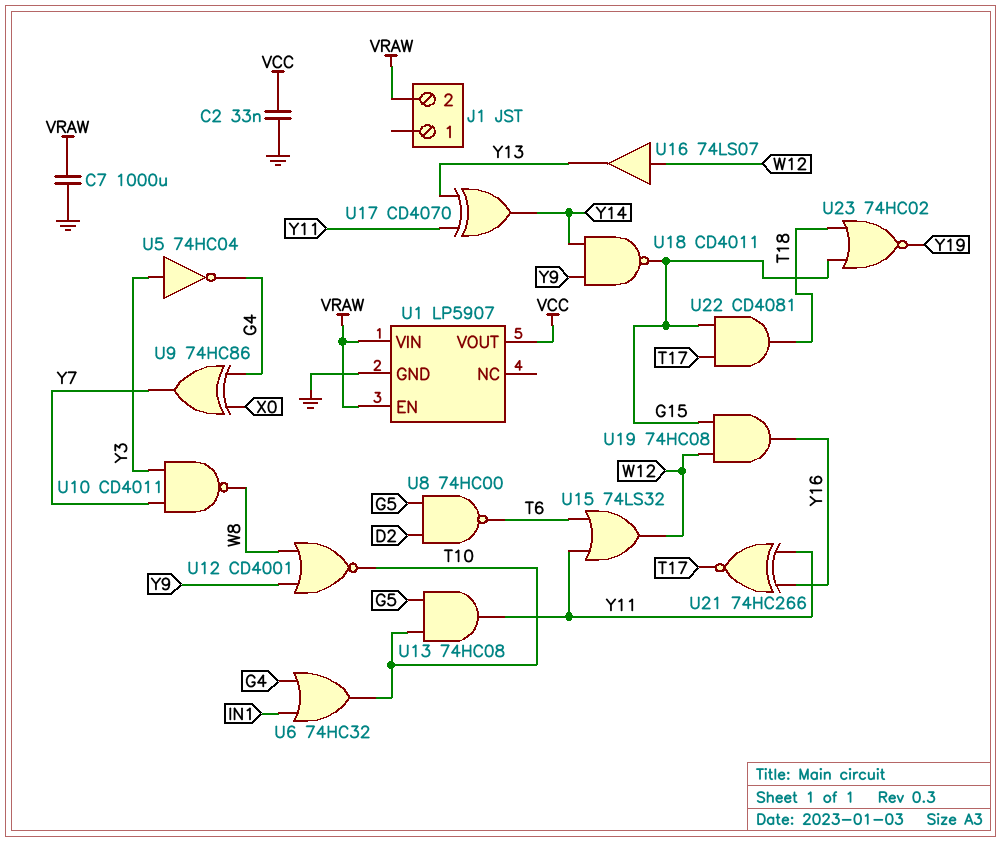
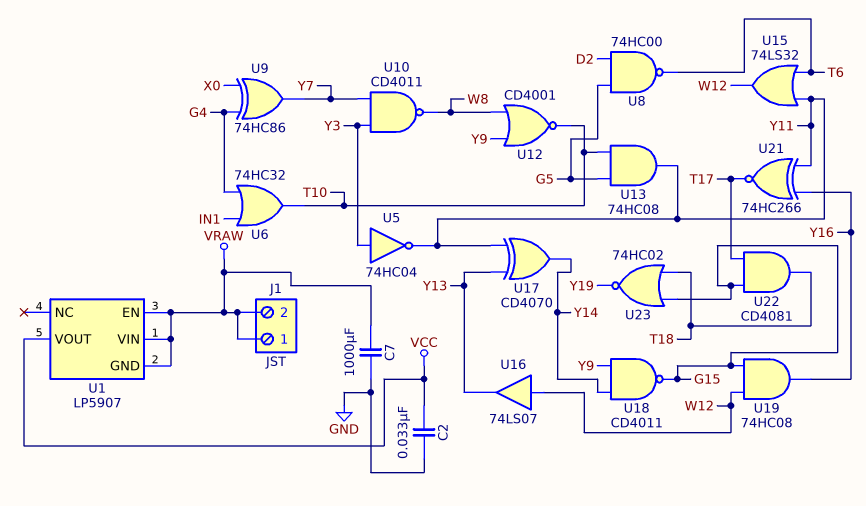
J1 pin 1: none -> VRAW
U1 pin GND: GND -> VRAW
U5: NOT 74HC04 (in Y3, out G4) -> NOT 74HC04 (in Y3, out Y11)

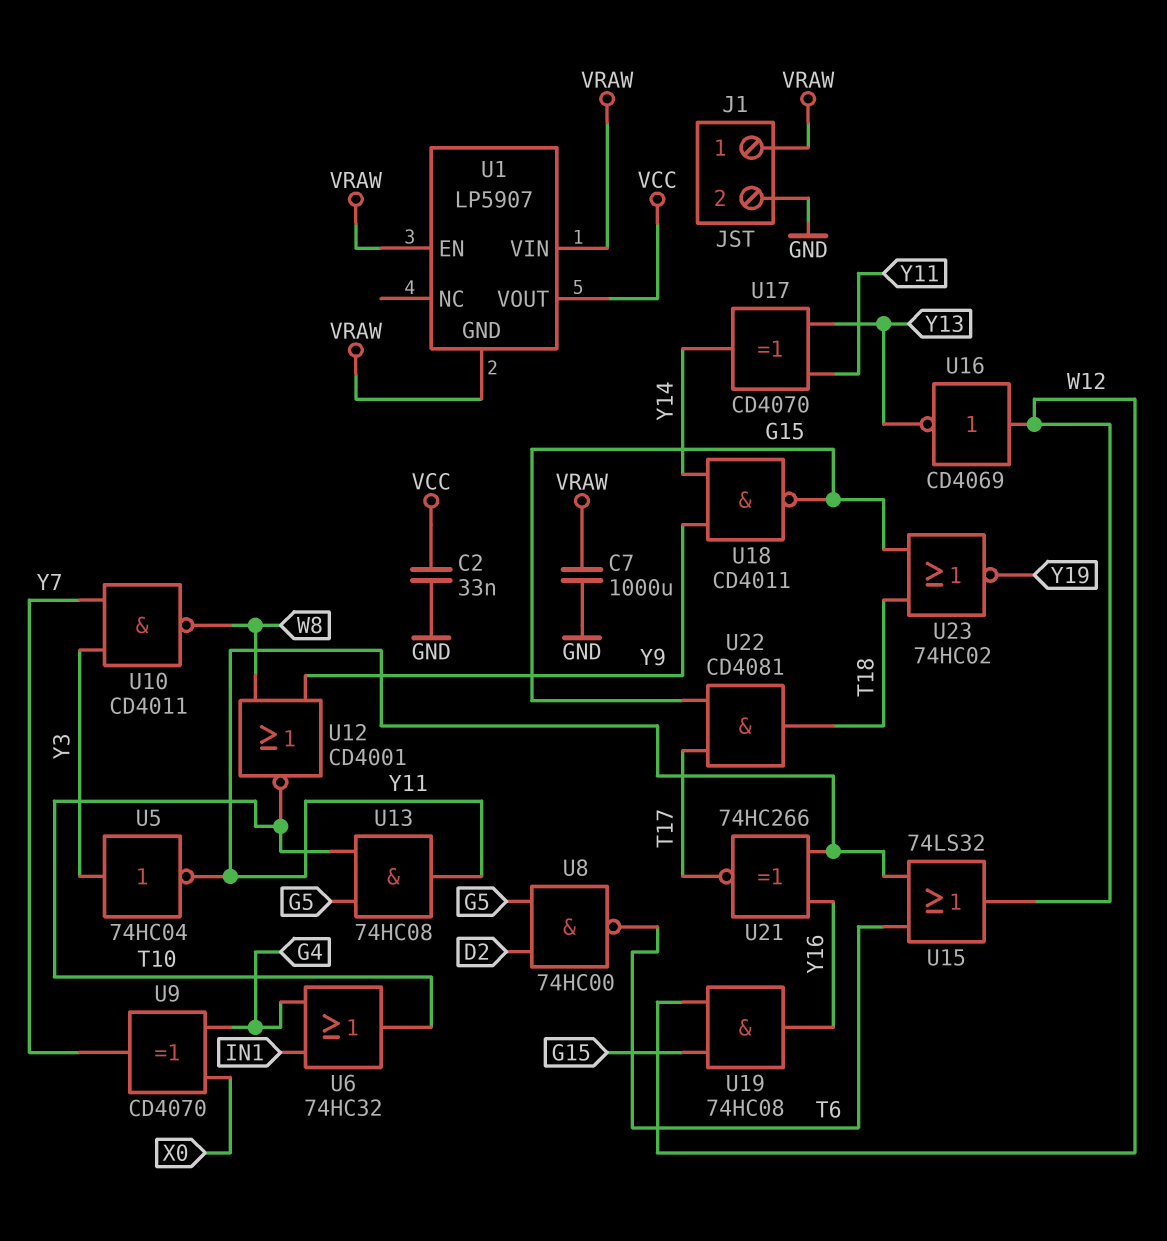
J1 pin 2: VRAW -> GND
U9: XOR 74HC86 (in G4, in X0, out Y7) -> XOR CD4070 (in G4, in X0, out Y7)
U16: buffer 74LS07 (in W12, out Y13) -> NOT CD4069 (in W12, out Y13)

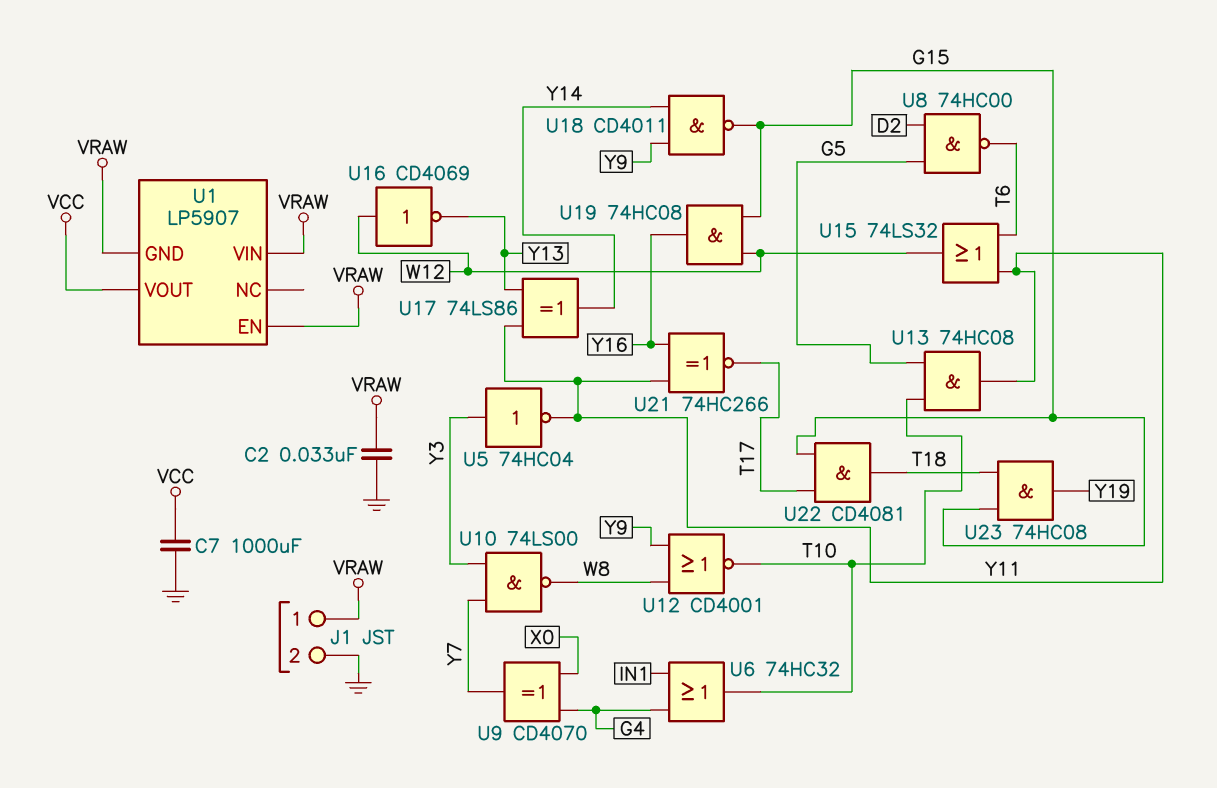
C2: 33nF (GND, VCC) -> 33nF (GND, VRAW)
C7: 1000uF (GND, VRAW) -> 1000uF (GND, VCC)
U10: NAND CD4011 (in Y3, in Y7, out W8) -> NAND 74LS00 (in Y3, in Y7, out W8)
U17: XOR CD4070 (in Y11, in Y13, out Y14) -> XOR 74LS86 (in Y11, in Y13, out Y14)
U23: NOR 74HC02 (in G15, in T18, out Y19) -> AND 74HC08 (in G15, in T18, out Y19)

